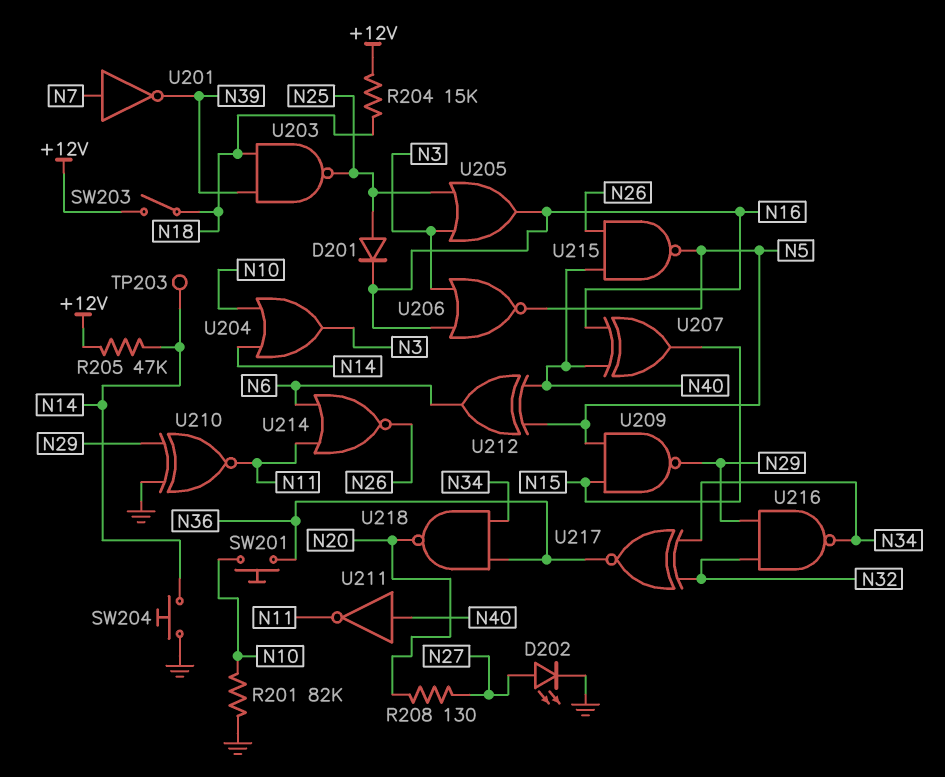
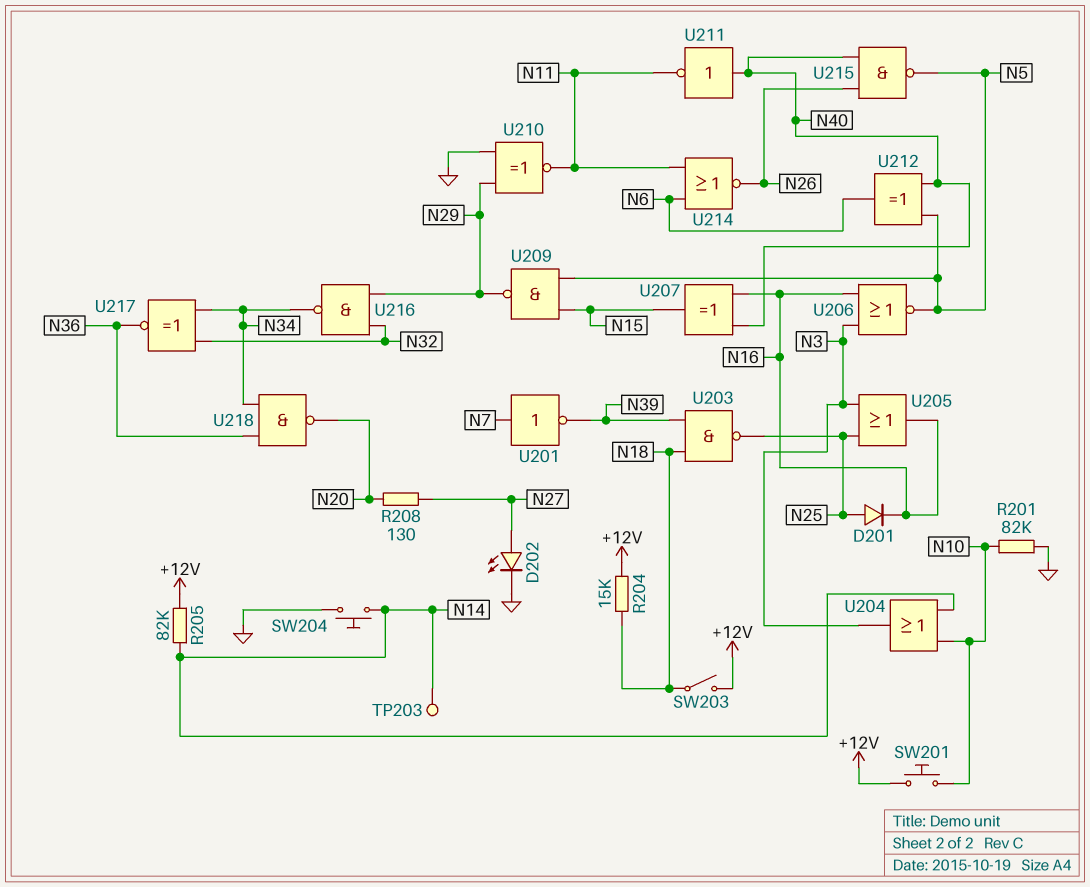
R205: 47k (+12V, N14) -> 82k (+12V, N14)
SW201: button (N10, N36) -> button (+12V, N10)

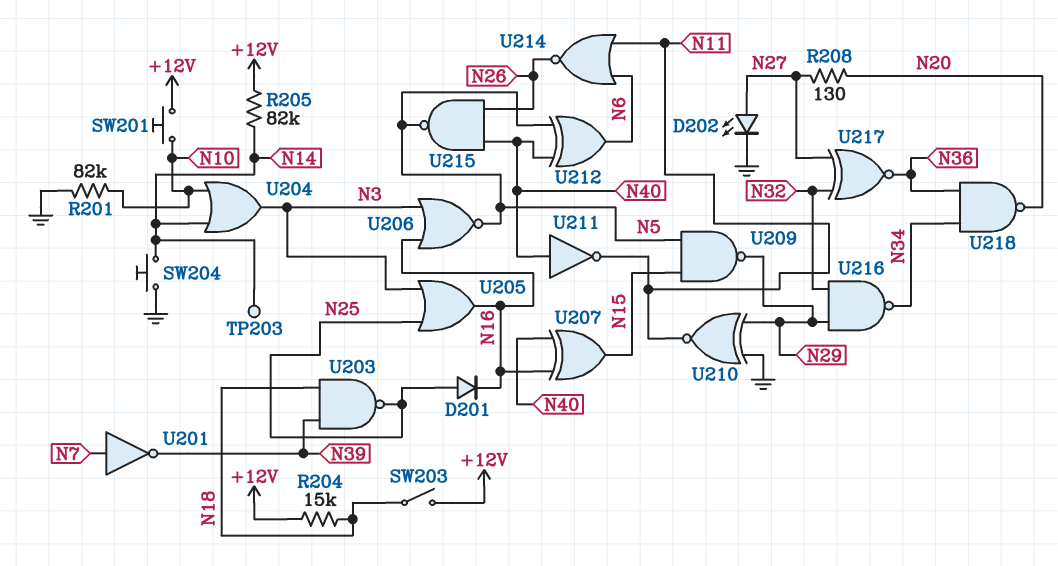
U217: XNOR (in N32, in N34, out N36) -> XNOR (in N27, in N32, out N36)

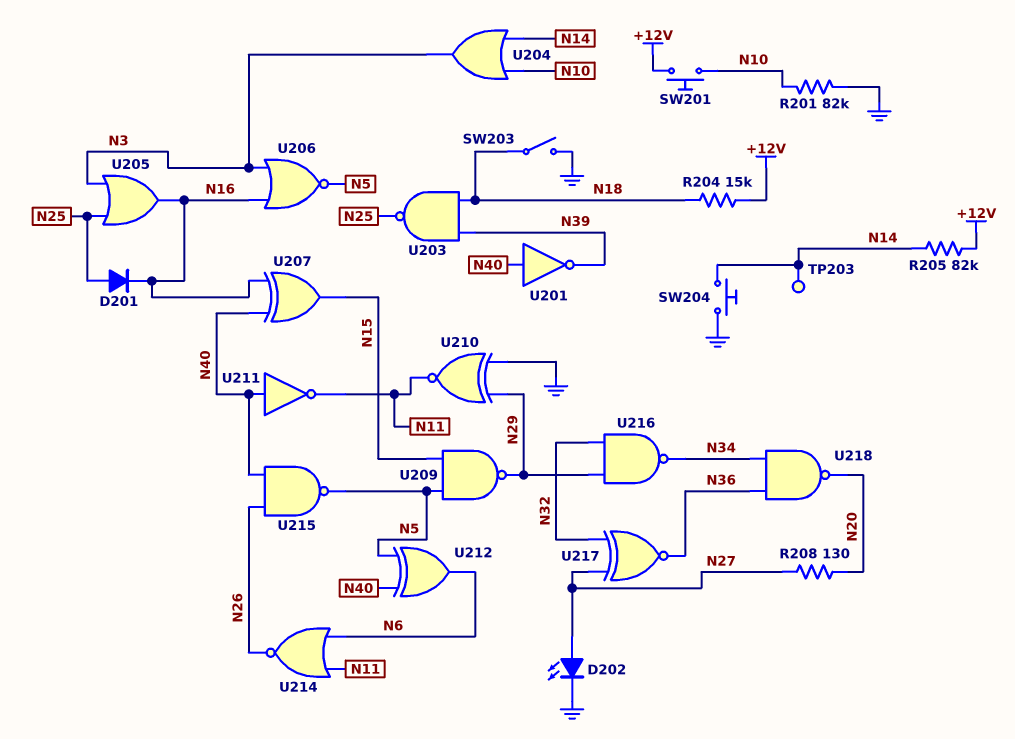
SW203: switch (+12V, N18) -> switch (GND, N18)
U201: NOT (in N7, out N39) -> NOT (in N40, out N39)

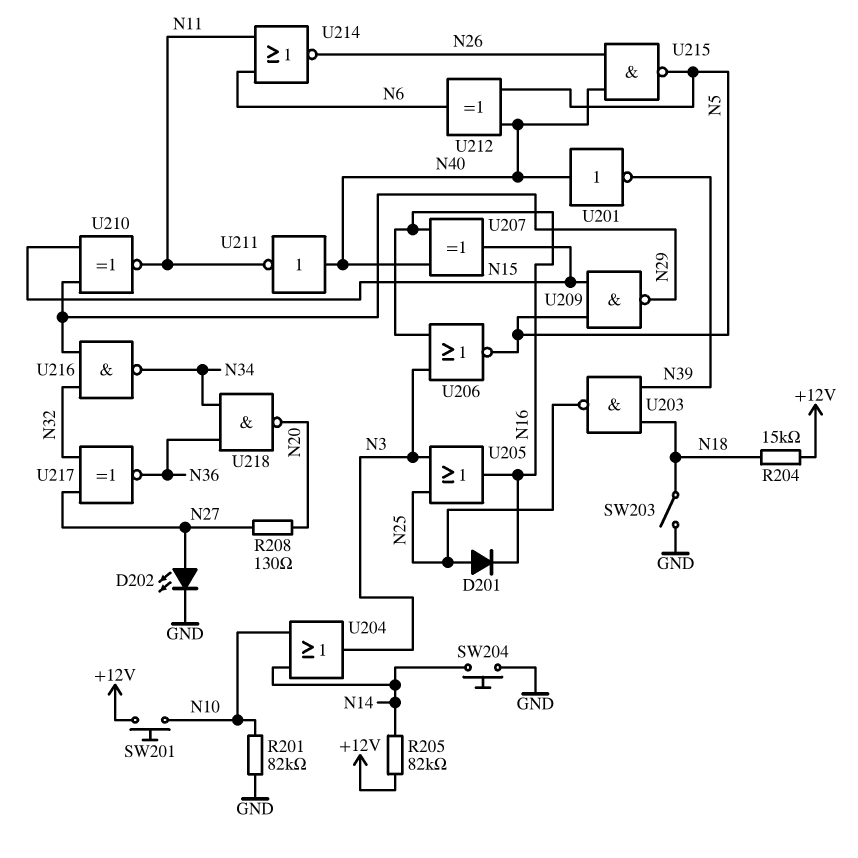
TP203: test point (N14) -> none
U210: XNOR (in GND, in N29, out N11) -> XNOR (in N15, in N29, out N11)

